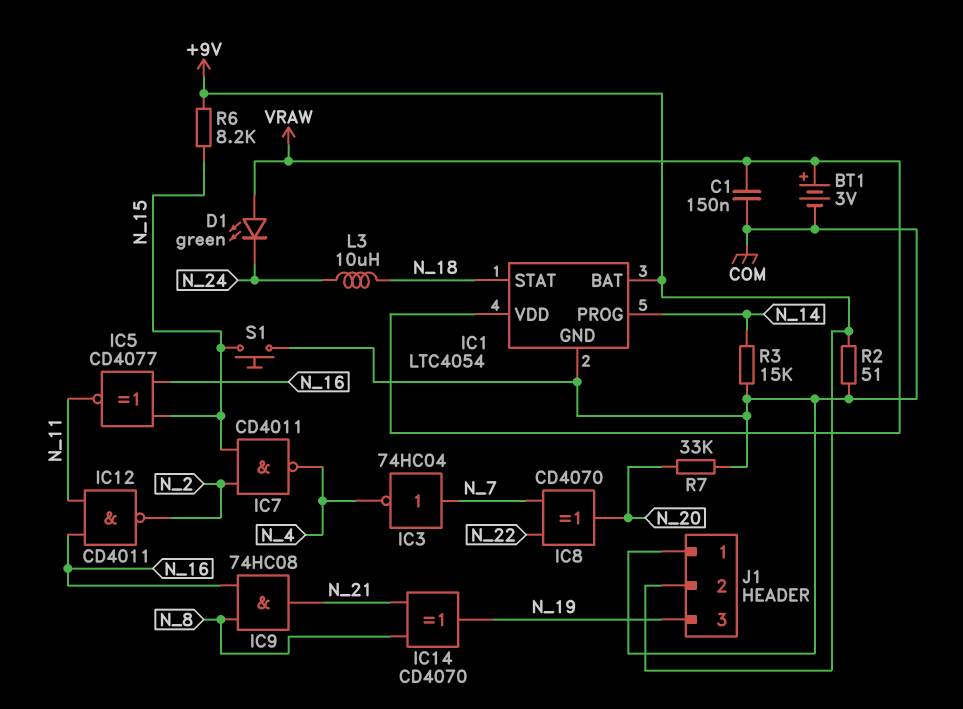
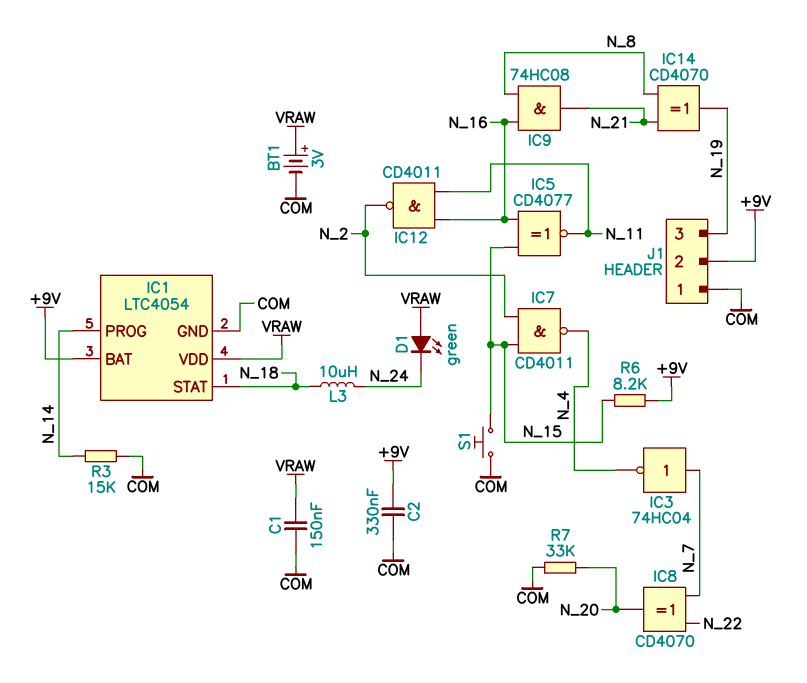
C2: none -> 330nF (+9V, COM)
R2: 51 (+9V, COM) -> none

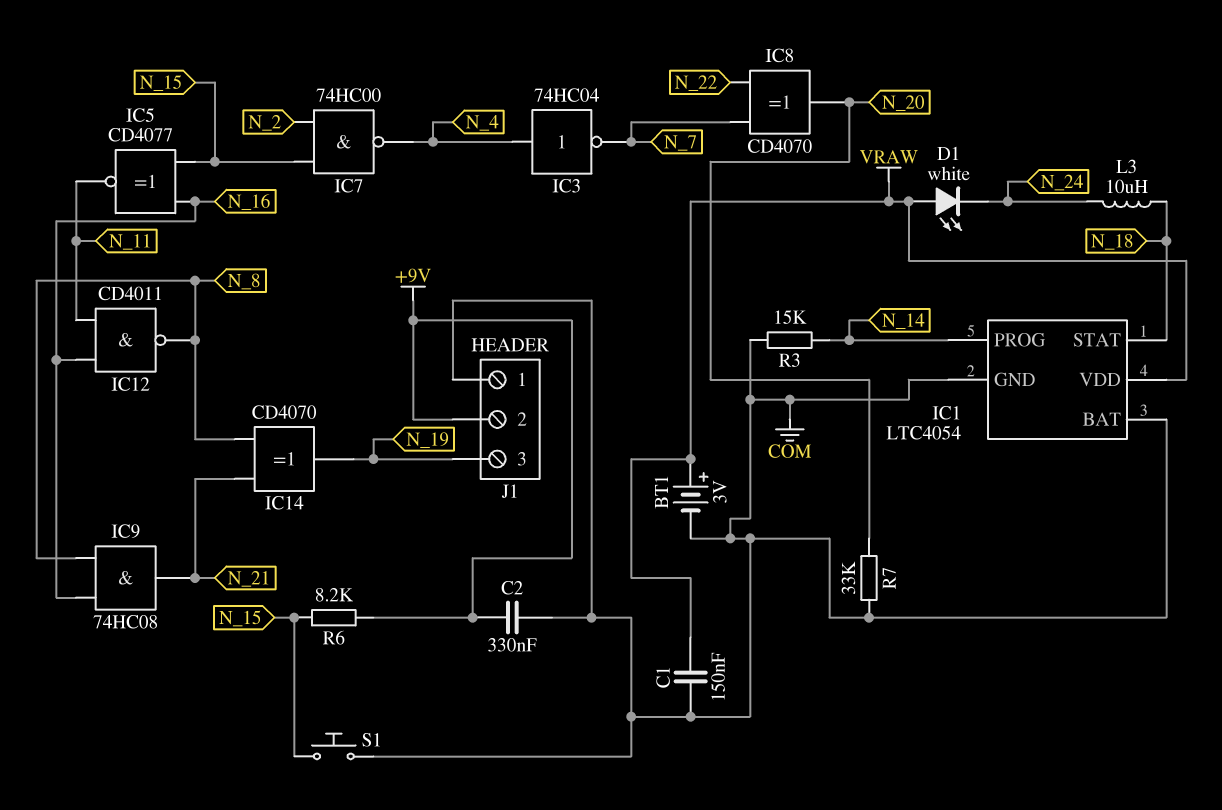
D1: LED green (A VRAW, K N_24) -> LED white (A VRAW, K N_24)
IC1 pin BAT: +9V -> COM
IC3: NOT 74HC04 (in N_7, out N_4) -> NOT 74HC04 (in N_4, out N_7)
IC7: NAND CD4011 (in N_2, in N_15, out N_4) -> NAND 74HC00 (in N_2, in N_15, out N_4)
IC12: NAND CD4011 (in N_11, in N_16, out N_2) -> NAND CD4011 (in N_11, in N_16, out N_8)

